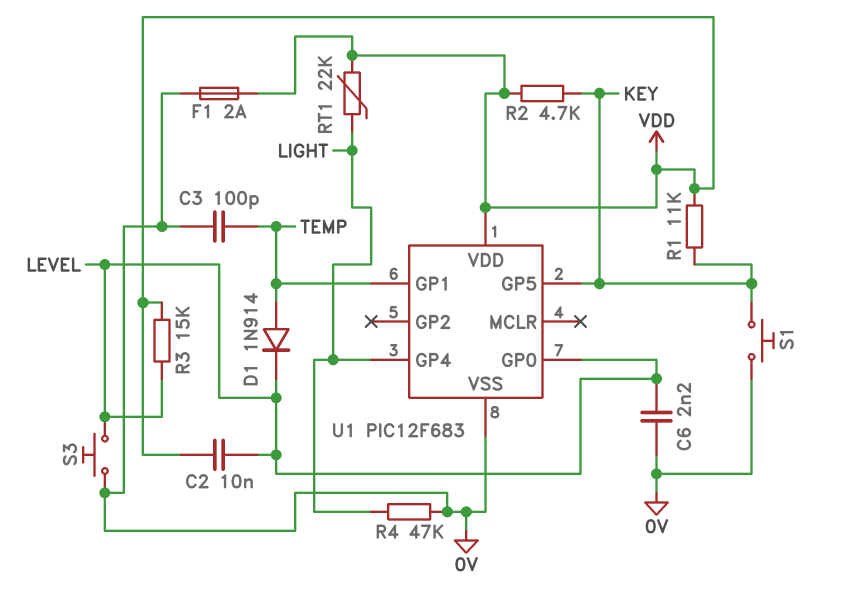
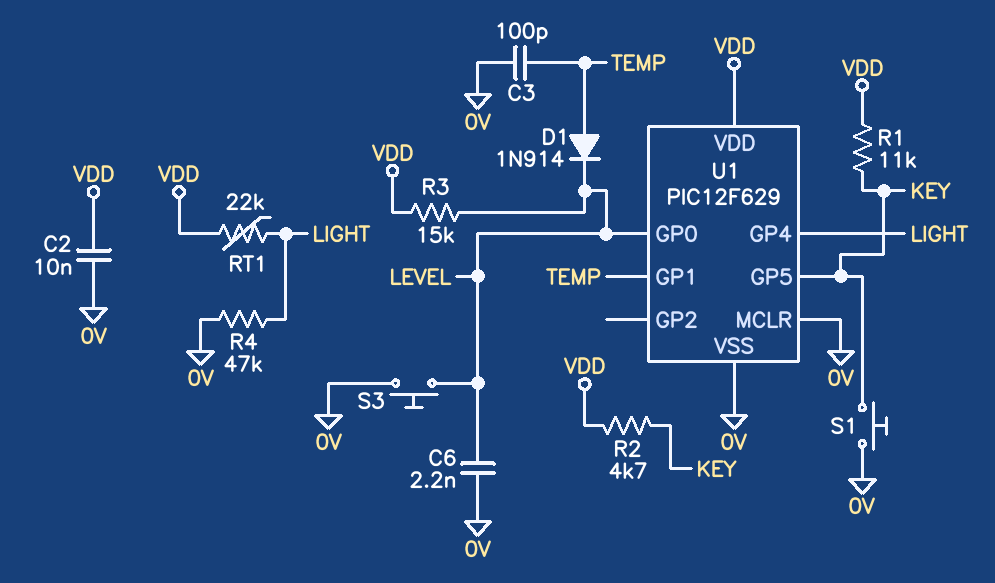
C2: 10nF (LEVEL, VDD) -> 10nF (0V, VDD)
F1: 2A (0V, VDD) -> none
U1: PIC12F683 -> PIC12F629
U1 pin MCLR: none -> 0V

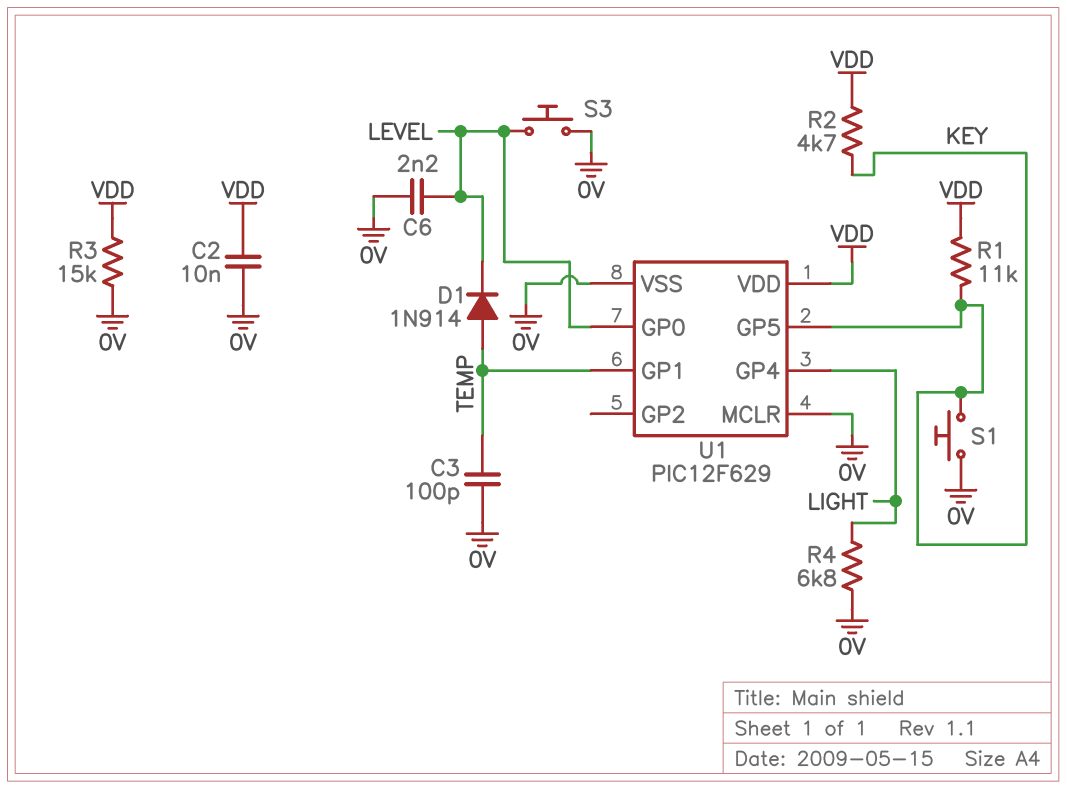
R3: 15k (LEVEL, VDD) -> 15k (0V, VDD)
R4: 47k (0V, LIGHT) -> 6.8k (0V, LIGHT)
RT1: 22k (LIGHT, VDD) -> none

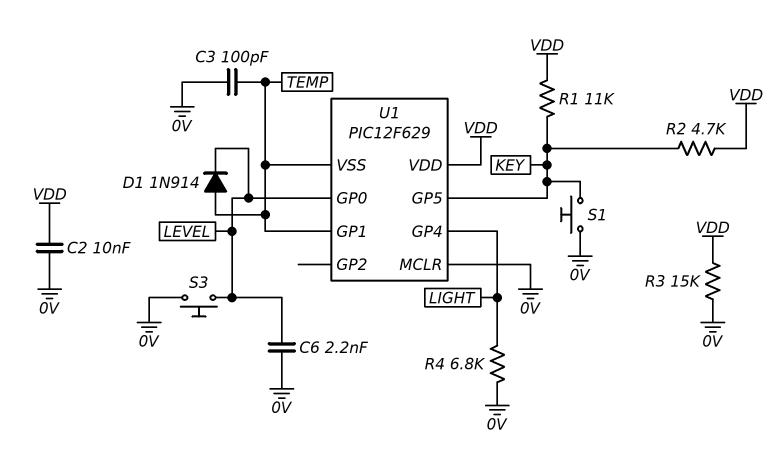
U1 pin VSS: 0V -> TEMP

